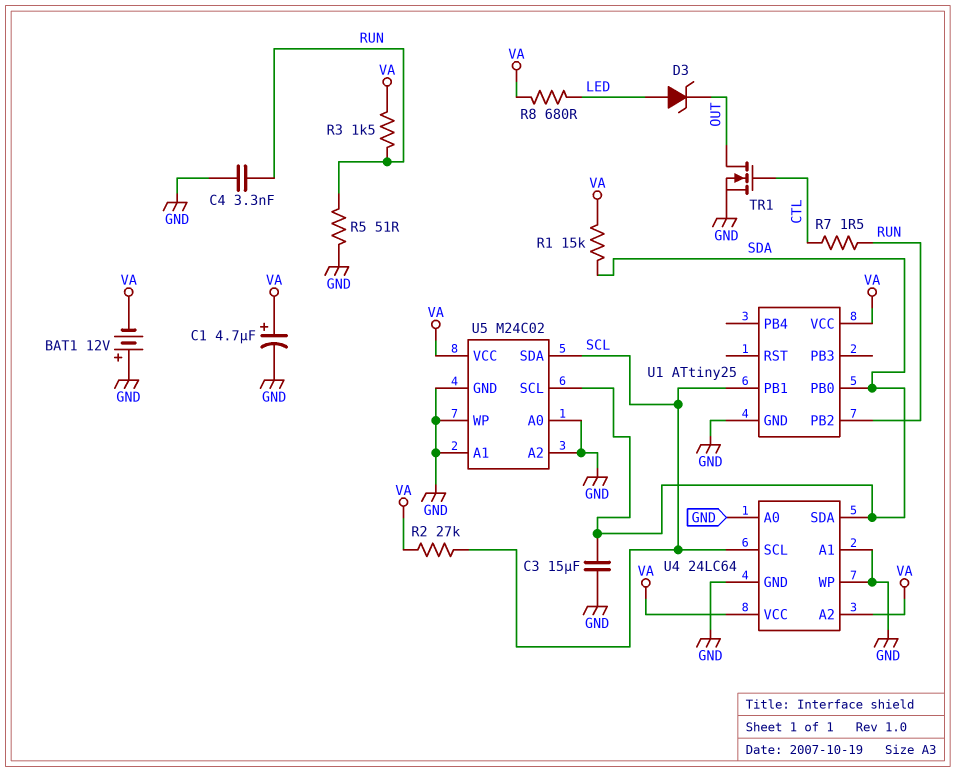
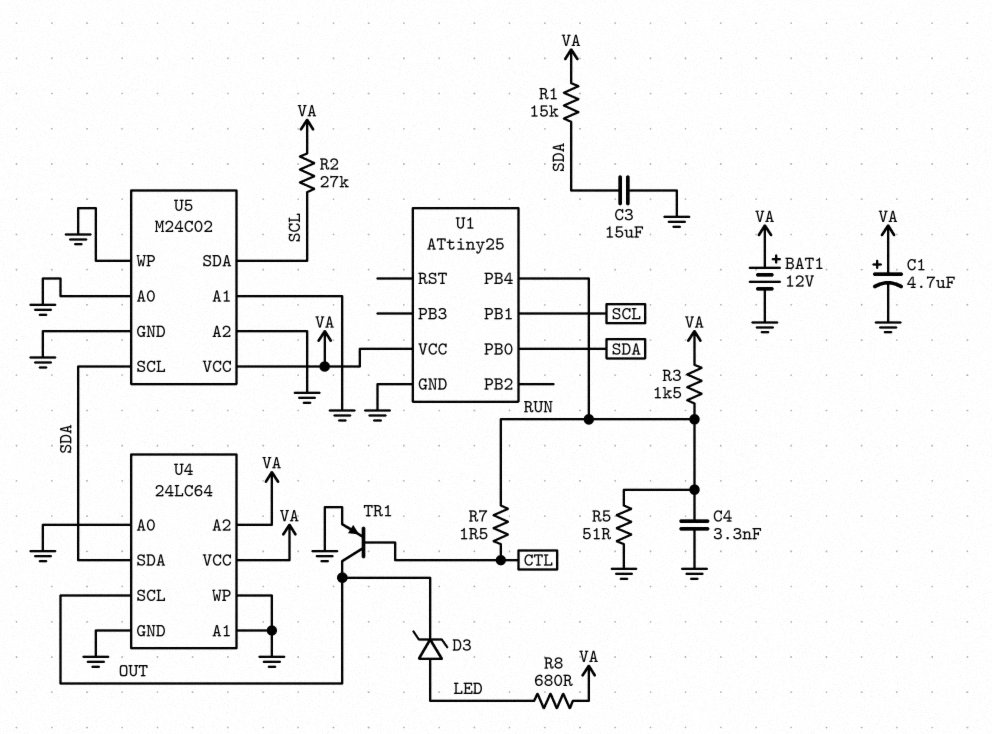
BAT1: 12V (plus GND, minus VA) -> 12V (plus VA, minus GND)
TR1: NMOS (G CTL, D OUT, S GND) -> PNP (B CTL, C OUT, E GND)
U1 pin PB2: RUN -> none
U1 pin PB4: none -> RUN
U4 pin SCL: SCL -> OUT

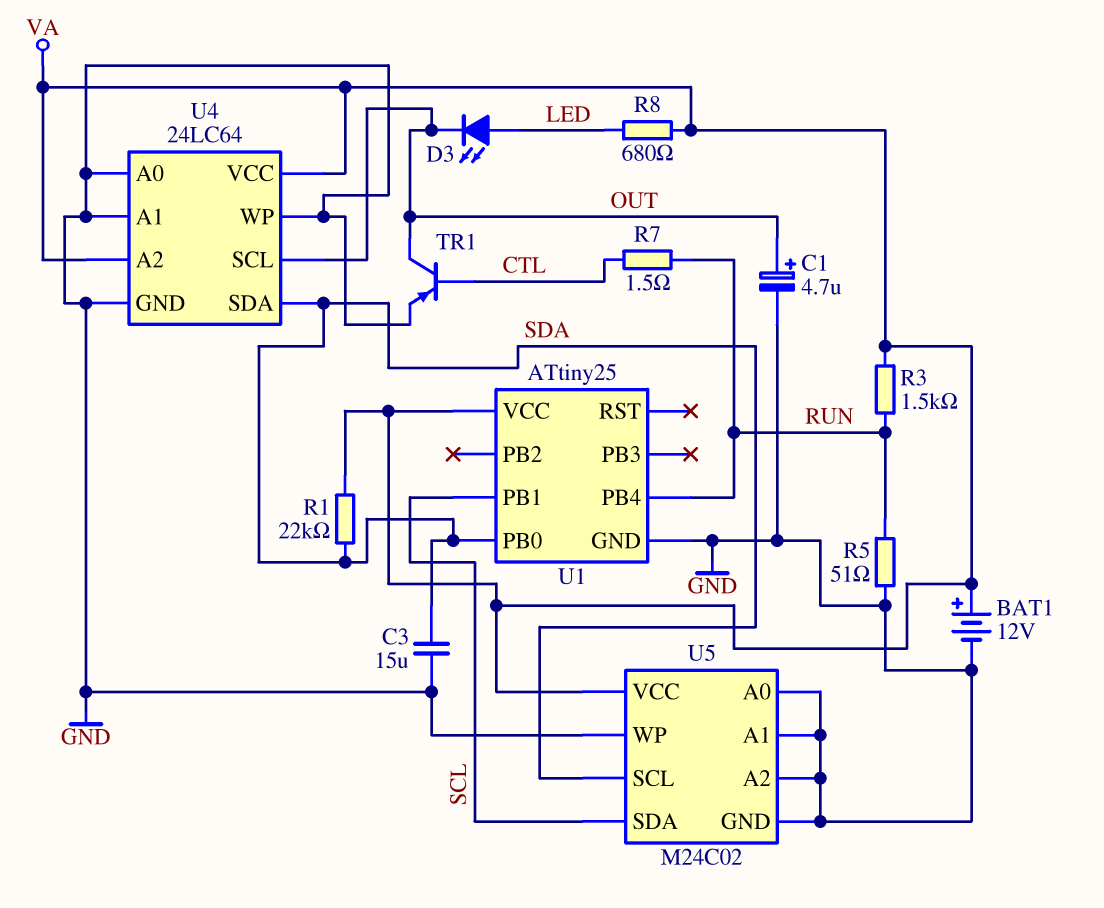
C1: 4.7uF (plus VA, minus GND) -> 4.7uF (plus OUT, minus GND)
C4: 3.3nF (GND, RUN) -> none
D3: zener (A LED, K OUT) -> LED (A LED, K OUT)
R1: 15k (SDA, VA) -> 22k (SDA, VA)
R2: 27k (SCL, VA) -> none

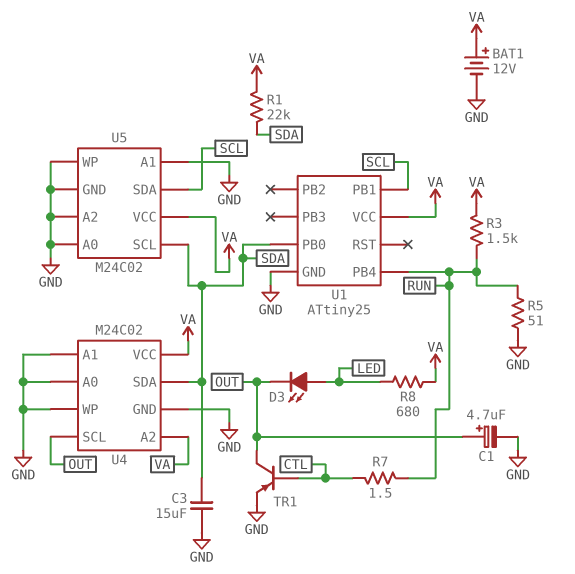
U4: 24LC64 -> M24C02

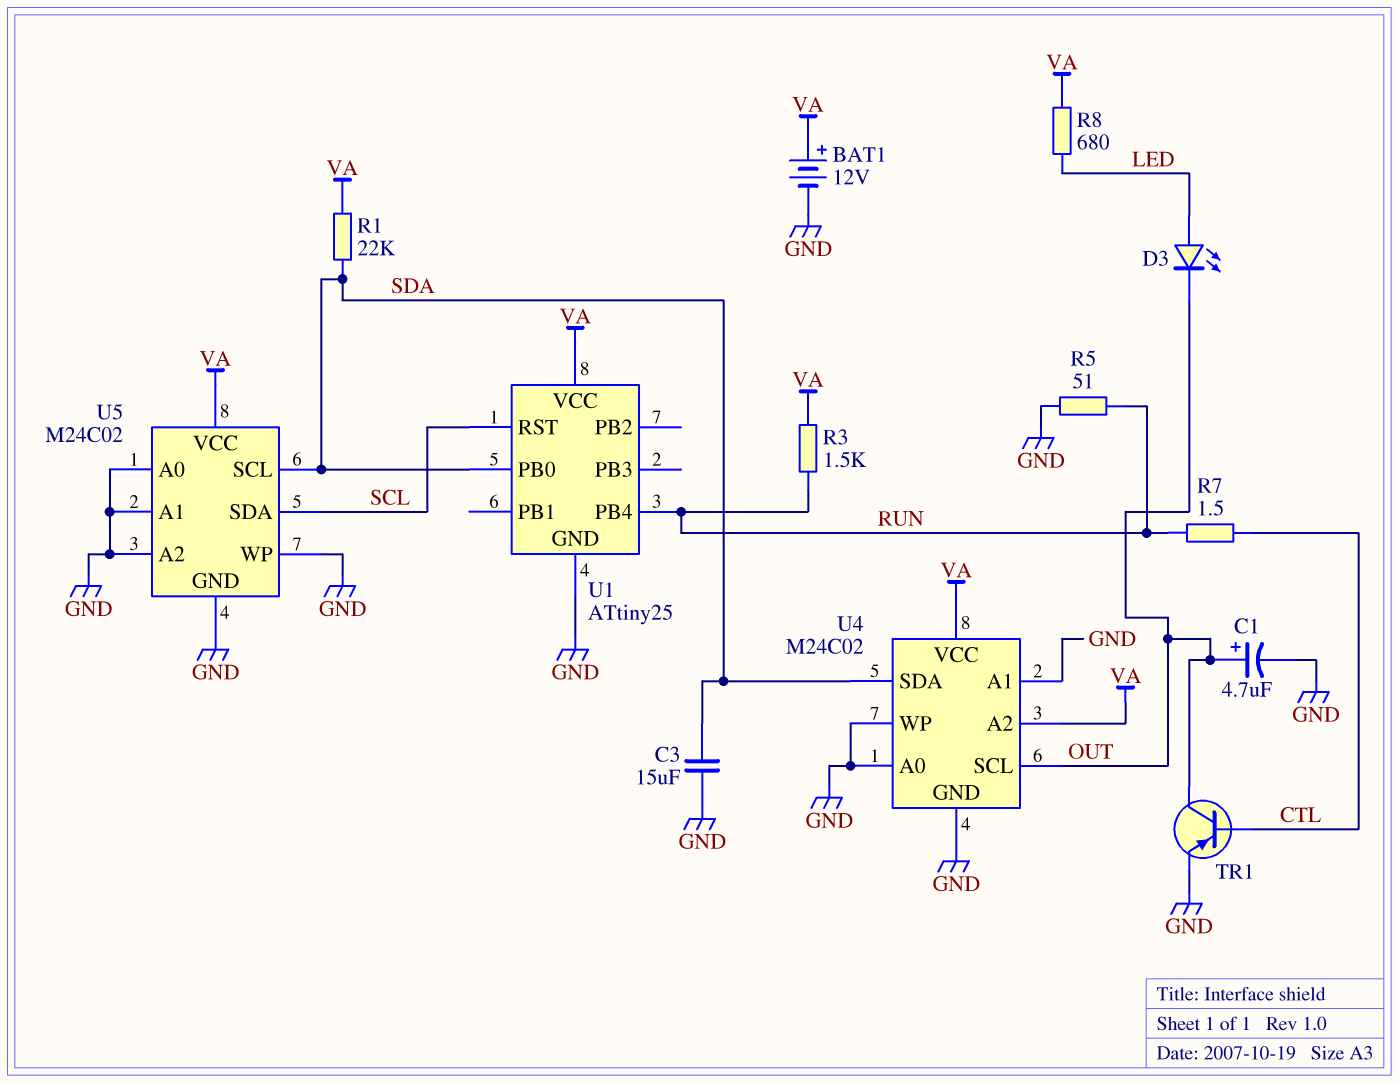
U1 pin PB1: SCL -> none
U1 pin RST: none -> SCL

